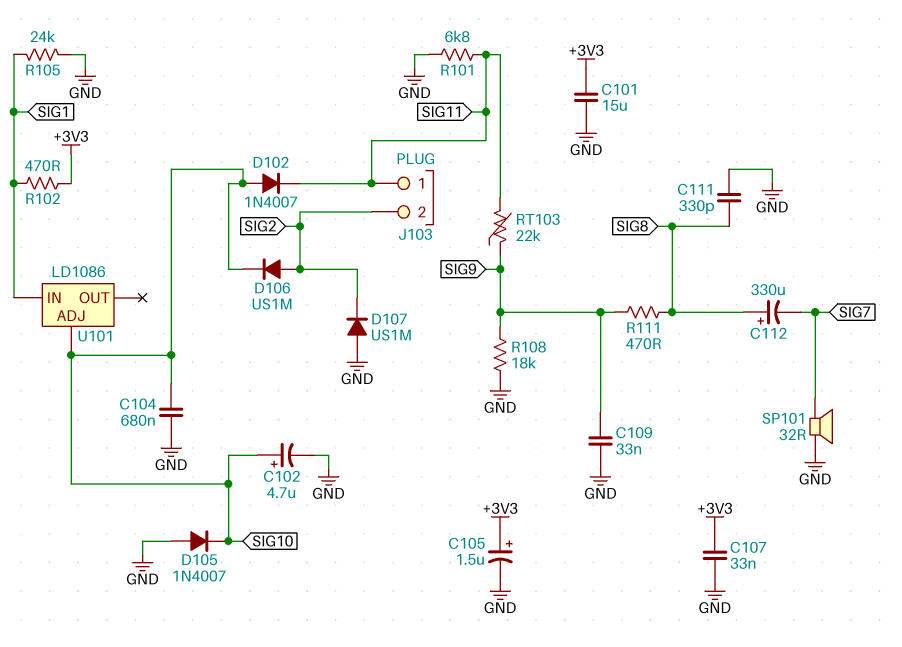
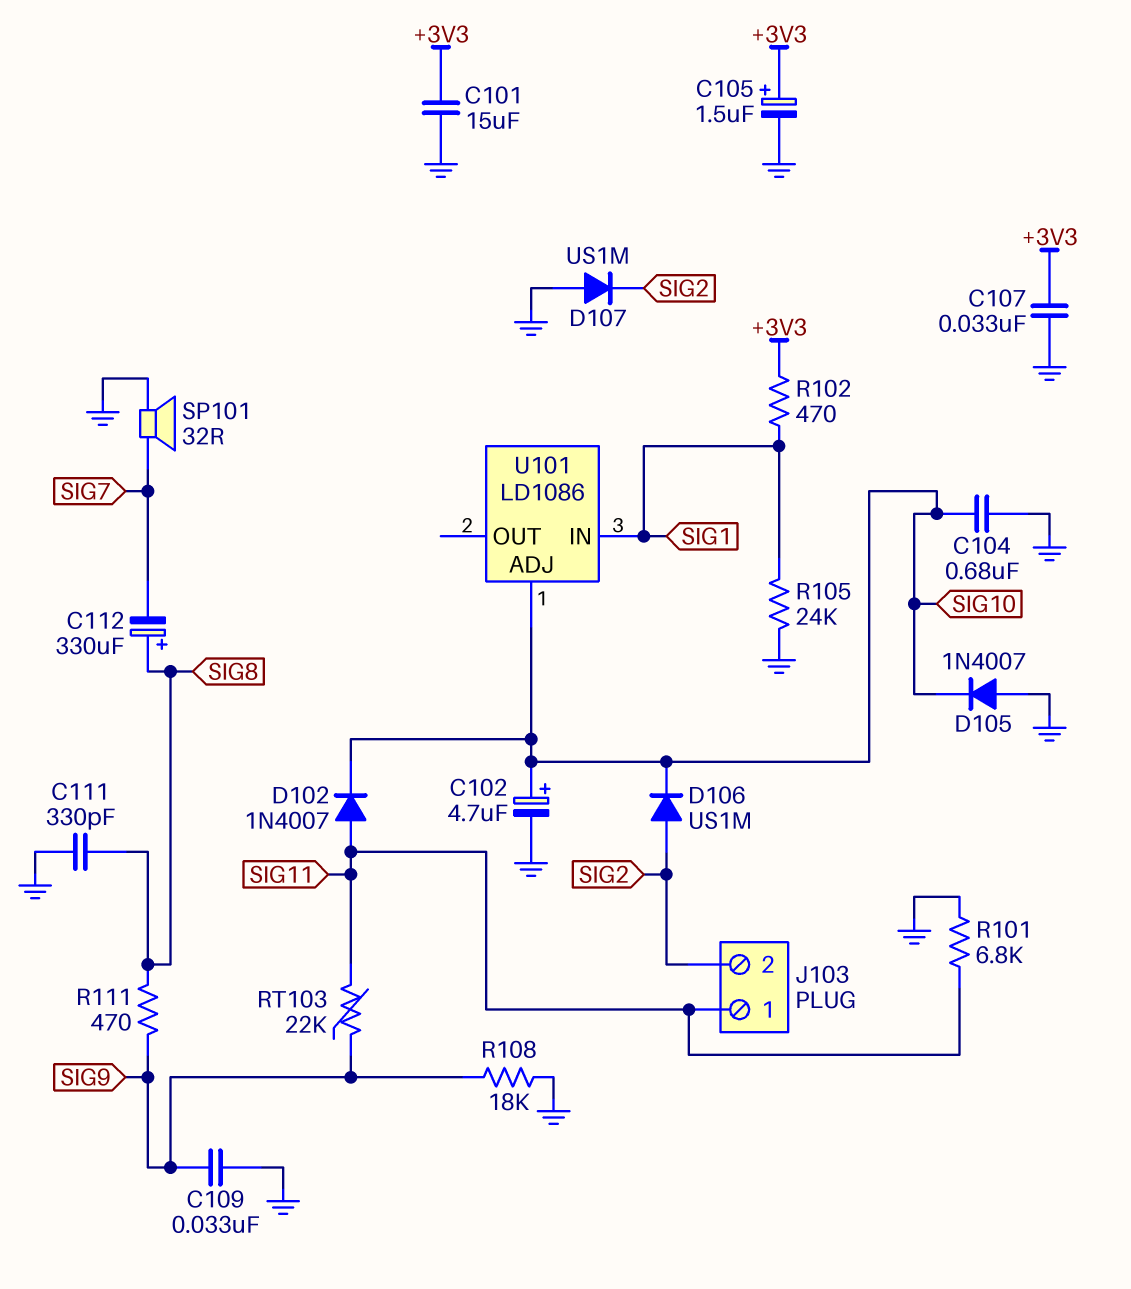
D102: diode 1N4007 (A SIG10, K SIG11) -> diode 1N4007 (A SIG11, K SIG10)

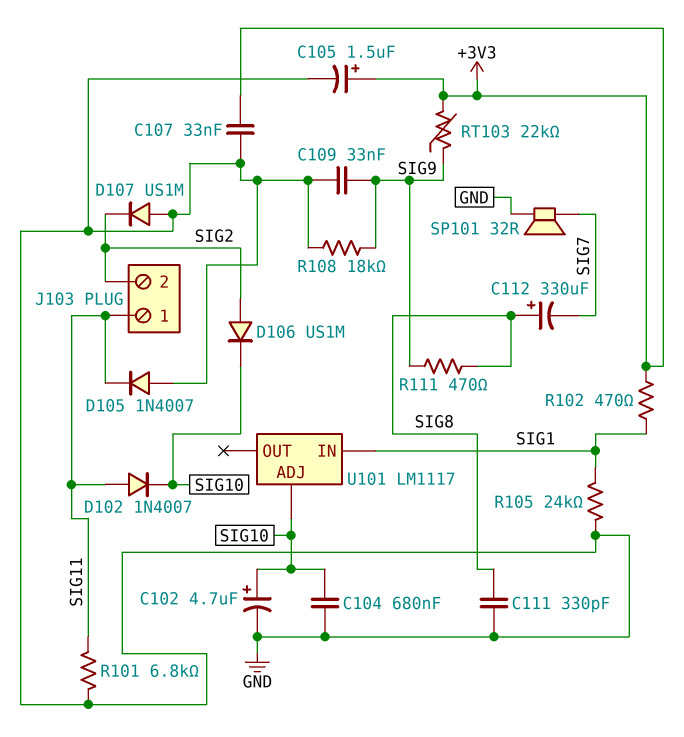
C101: 15uF (+3V3, GND) -> none
D105: diode 1N4007 (A GND, K SIG10) -> diode 1N4007 (A GND, K SIG11)
RT103: 22k (SIG9, SIG11) -> 22k (+3V3, SIG9)
U101: LD1086 -> LM1117

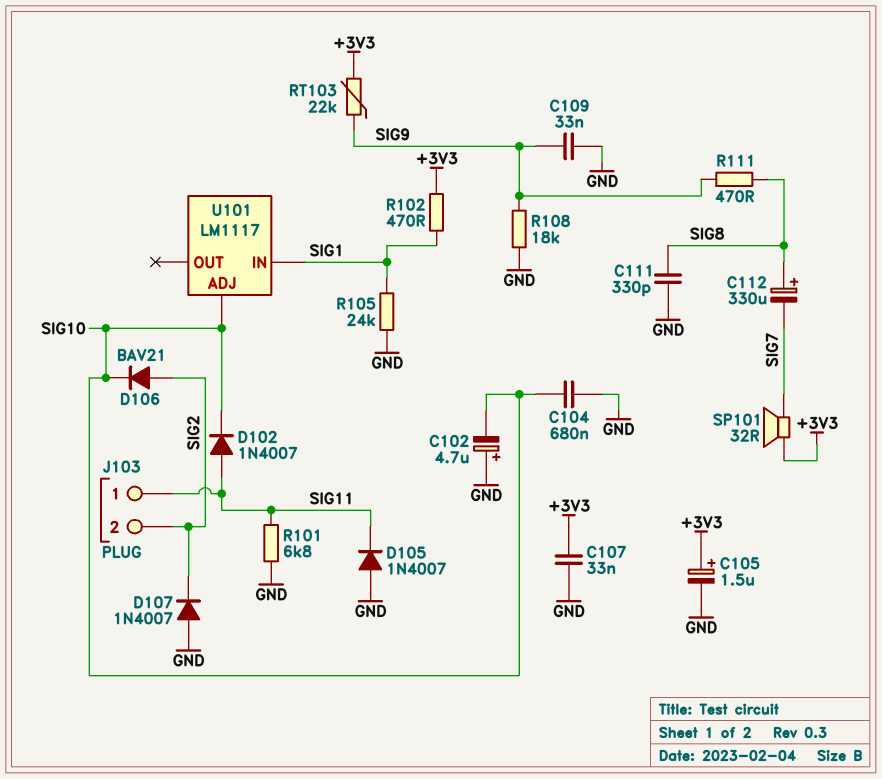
C102: 4.7uF (plus SIG10, minus GND) -> 4.7uF (plus GND, minus SIG10)
D106: diode US1M (A SIG2, K SIG10) -> diode BAV21 (A SIG2, K SIG10)
D107: diode US1M (A GND, K SIG2) -> diode 1N4007 (A GND, K SIG2)
SP101: speaker 32R (GND, SIG7) -> speaker 32R (+3V3, SIG7)

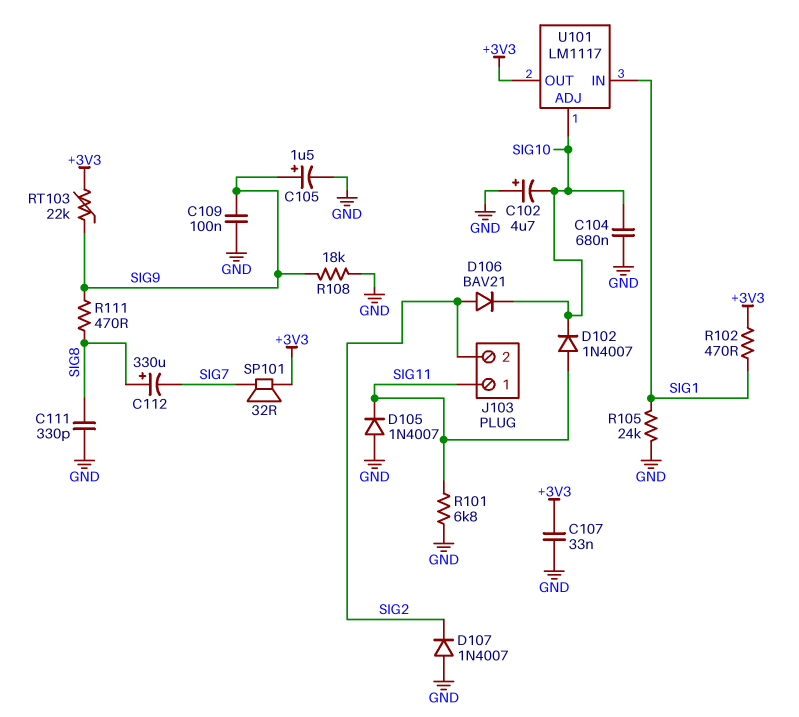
C105: 1.5uF (plus +3V3, minus GND) -> 1.5uF (plus SIG9, minus GND)
C109: 33nF (GND, SIG9) -> 100nF (GND, SIG9)
U101 pin OUT: none -> +3V3

